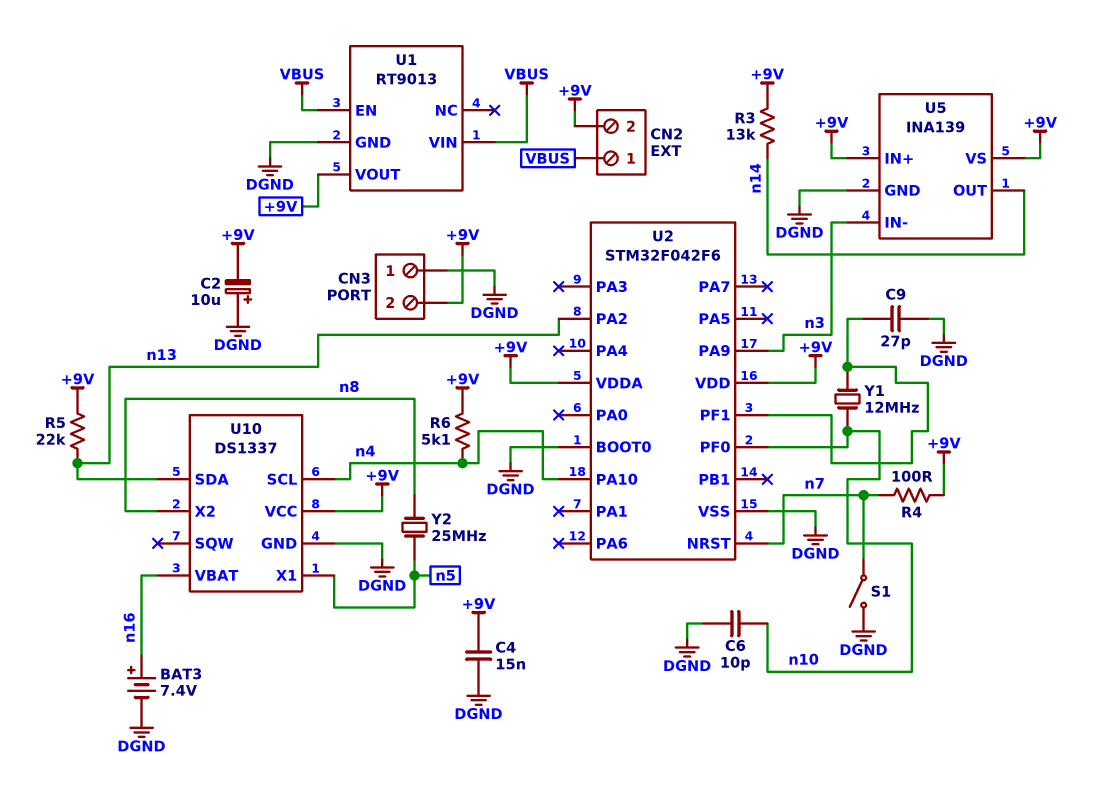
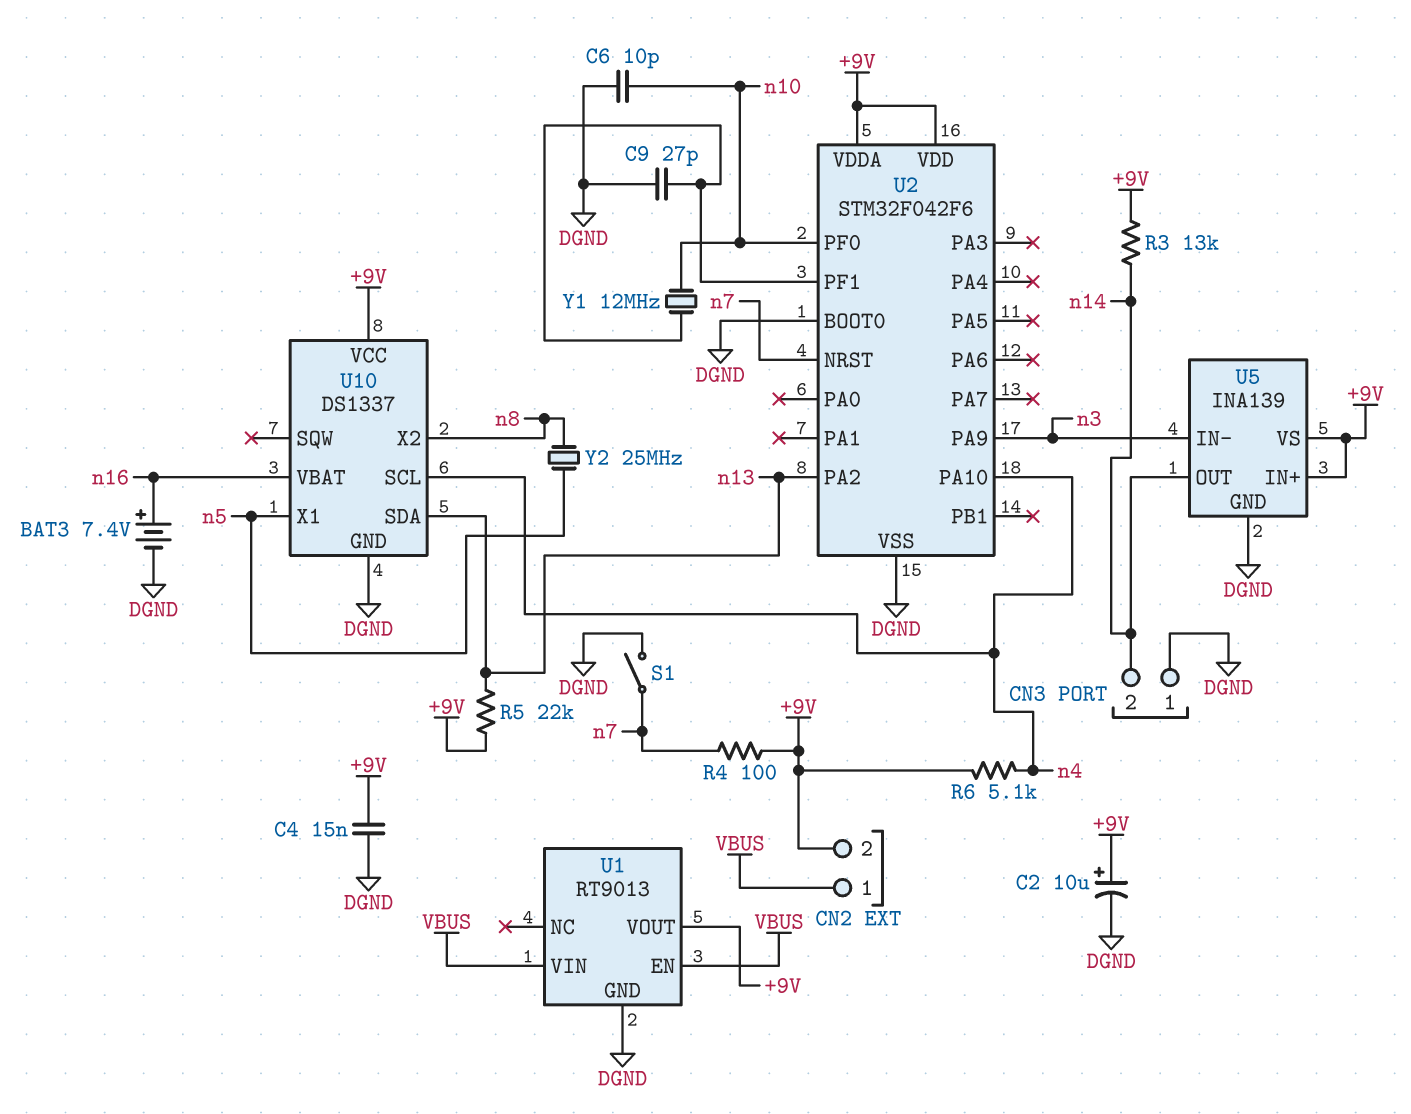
C2: 10uF (plus DGND, minus +9V) -> 10uF (plus +9V, minus DGND)
CN3 pin 2: +9V -> n14

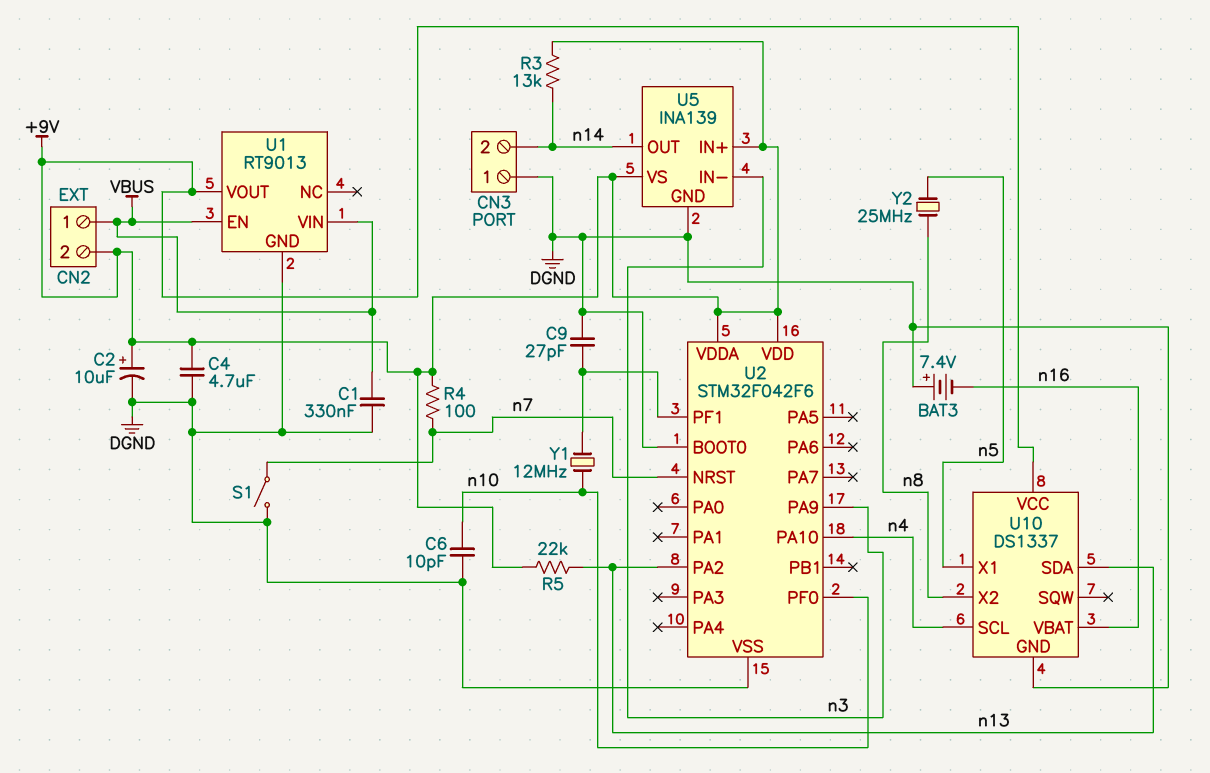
BAT3: 7.4V (plus n16, minus DGND) -> 7.4V (plus DGND, minus n16)
C1: none -> 330nF (DGND, VBUS)
C4: 15nF (+9V, DGND) -> 4.7uF (+9V, DGND)
R6: 5.1k (+9V, n4) -> none

